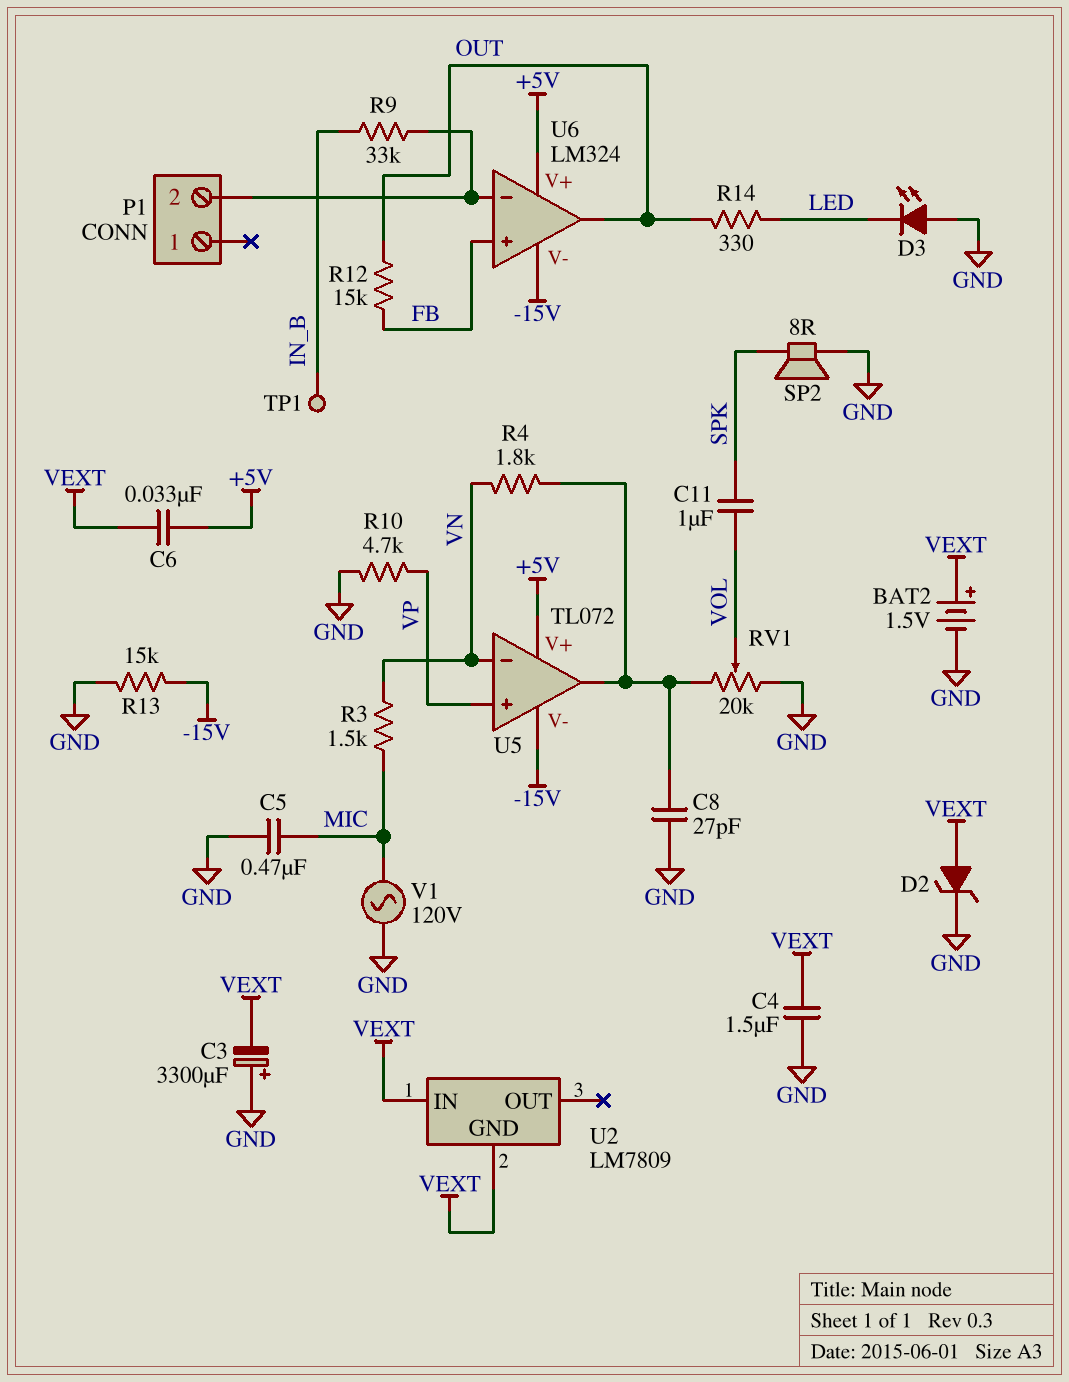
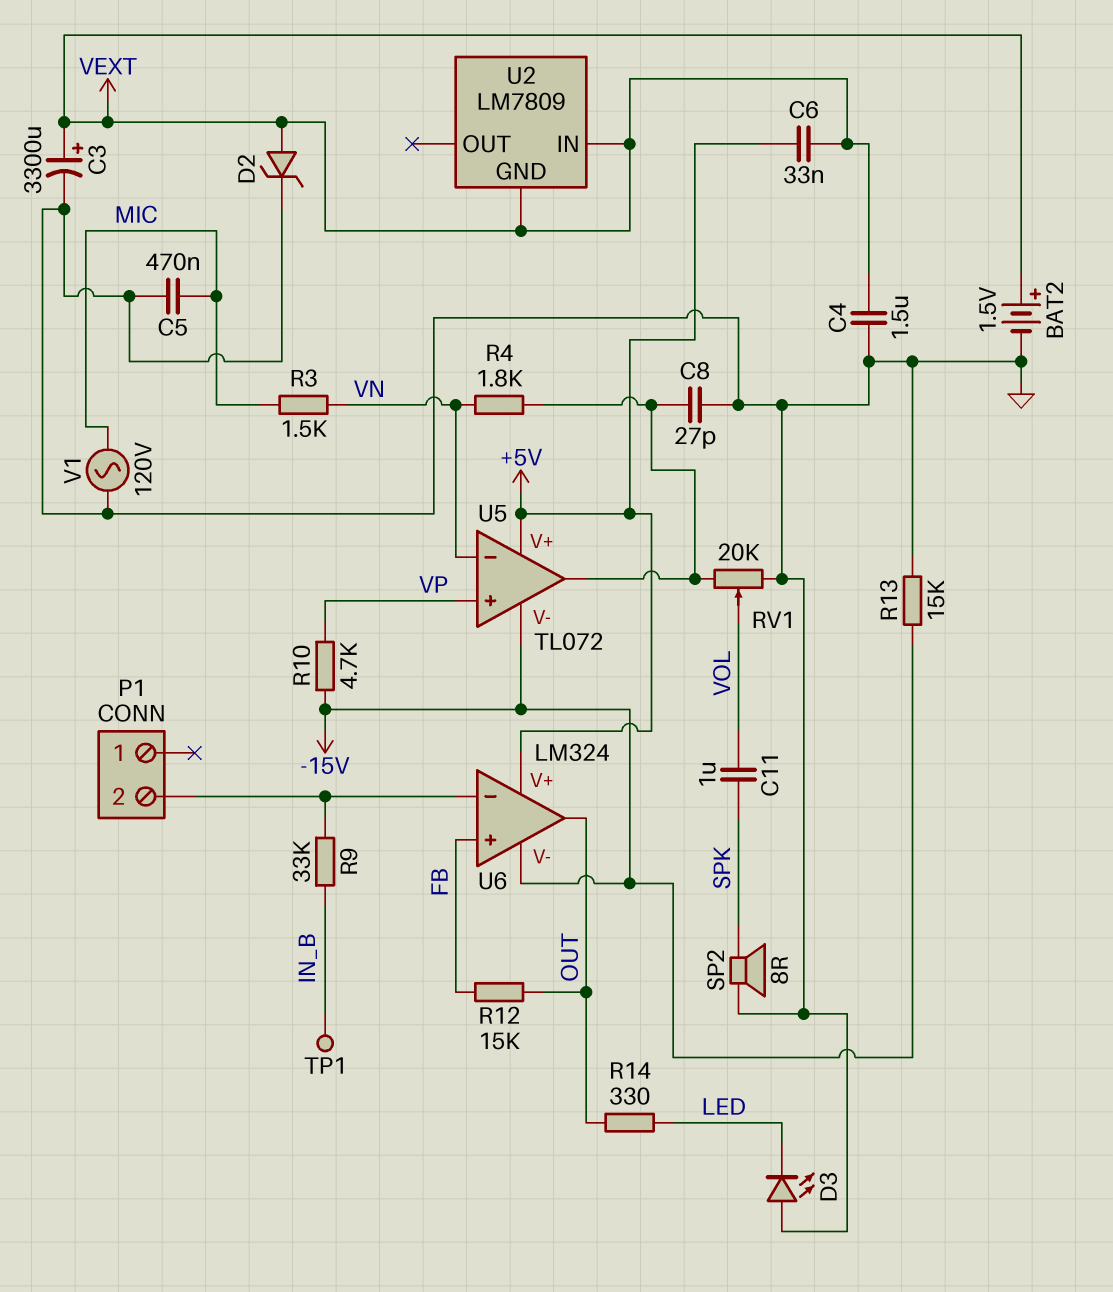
C3: 3300uF (plus GND, minus VEXT) -> 3300uF (plus VEXT, minus GND)
R10: 4.7k (GND, VP) -> 4.7k (-15V, VP)

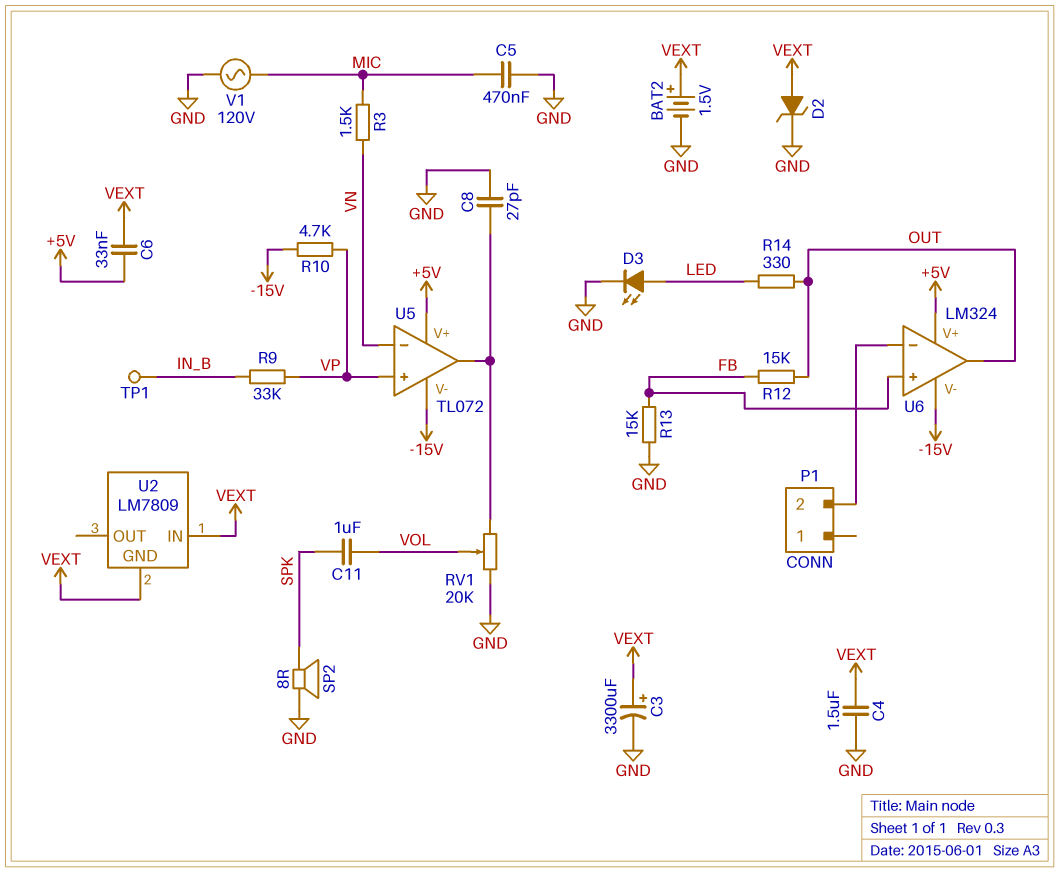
D3: LED (A GND, K LED) -> LED (A LED, K GND)
R4: 1.8k (U5/out, VN) -> none
R9: 33k (IN_B, P1/2) -> 33k (IN_B, VP)
R13: 15k (-15V, GND) -> 15k (FB, GND)

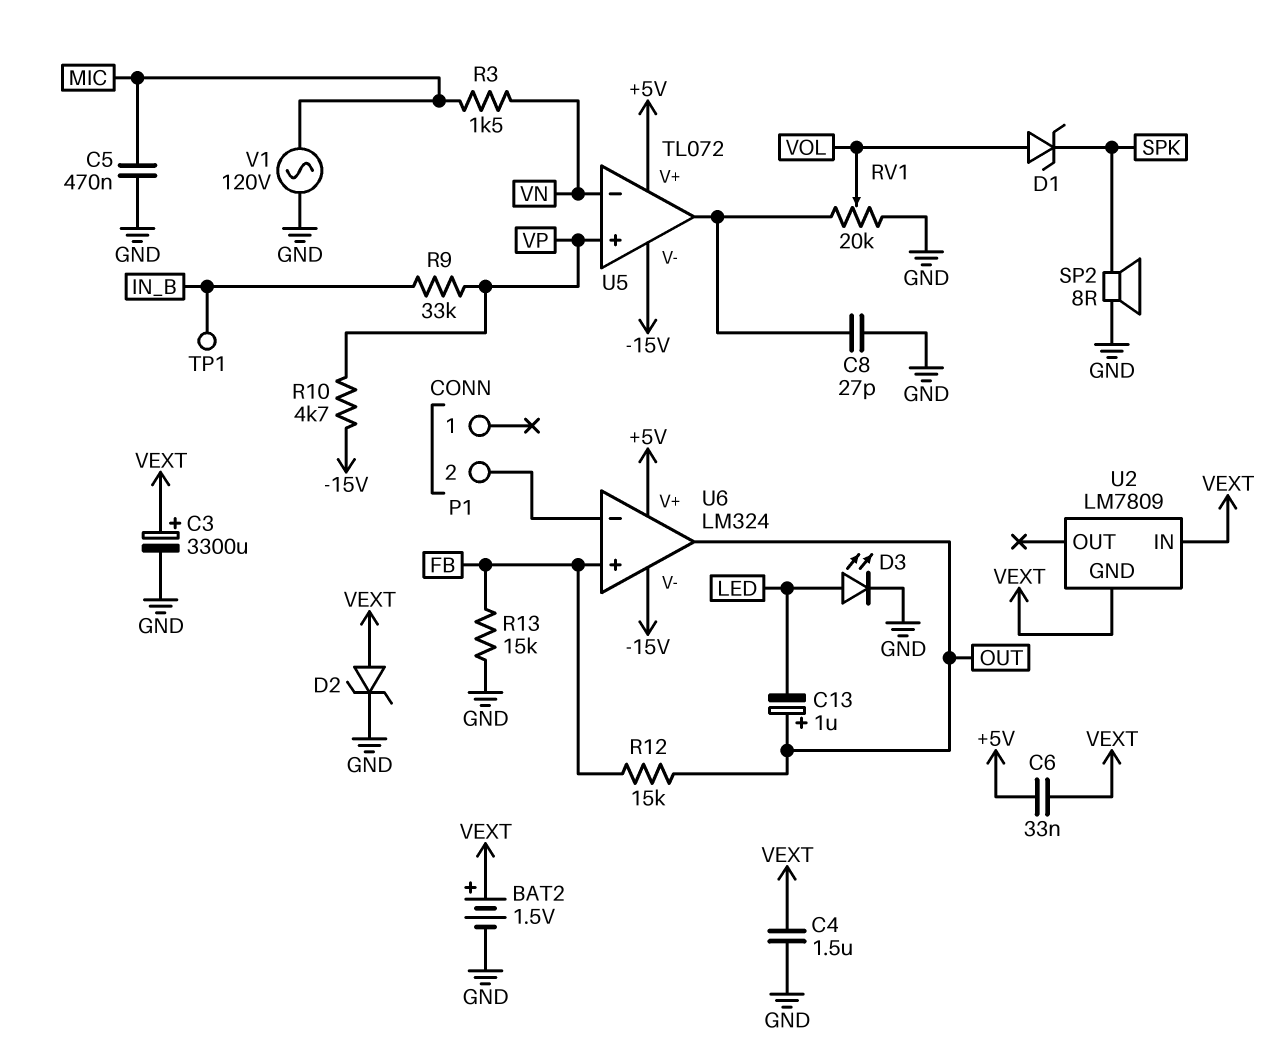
C11: 1uF (SPK, VOL) -> none
C13: none -> 1uF (plus OUT, minus LED)
D1: none -> zener (A VOL, K SPK)
R14: 330 (LED, OUT) -> none

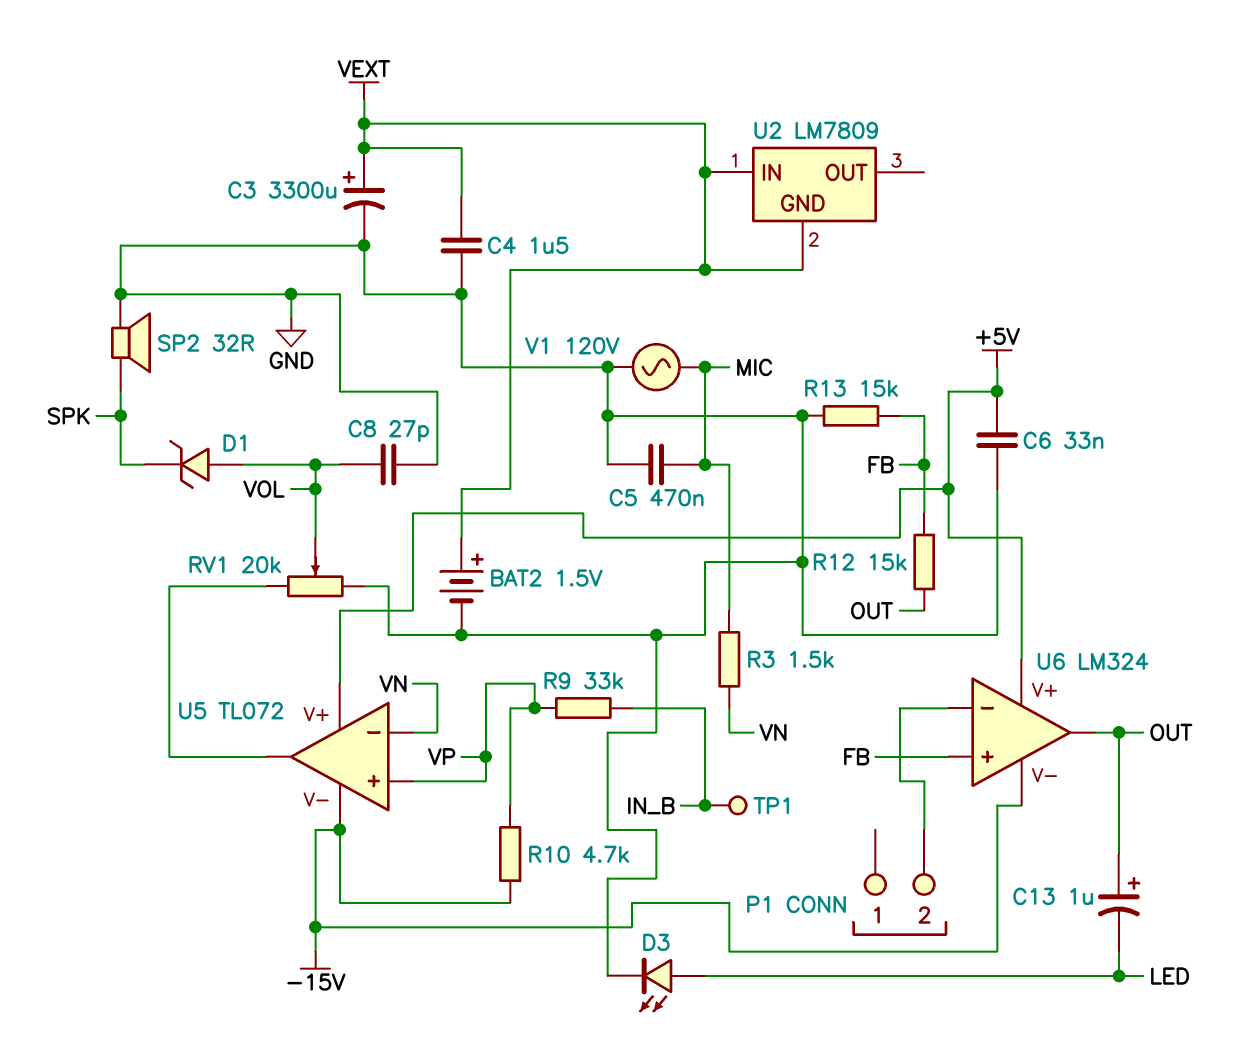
C6: 33nF (+5V, VEXT) -> 33nF (+5V, GND)
C8: 27pF (GND, U5/out) -> 27pF (GND, VOL)
D2: zener (A VEXT, K GND) -> none
SP2: speaker 8R (GND, SPK) -> speaker 32R (GND, SPK)

